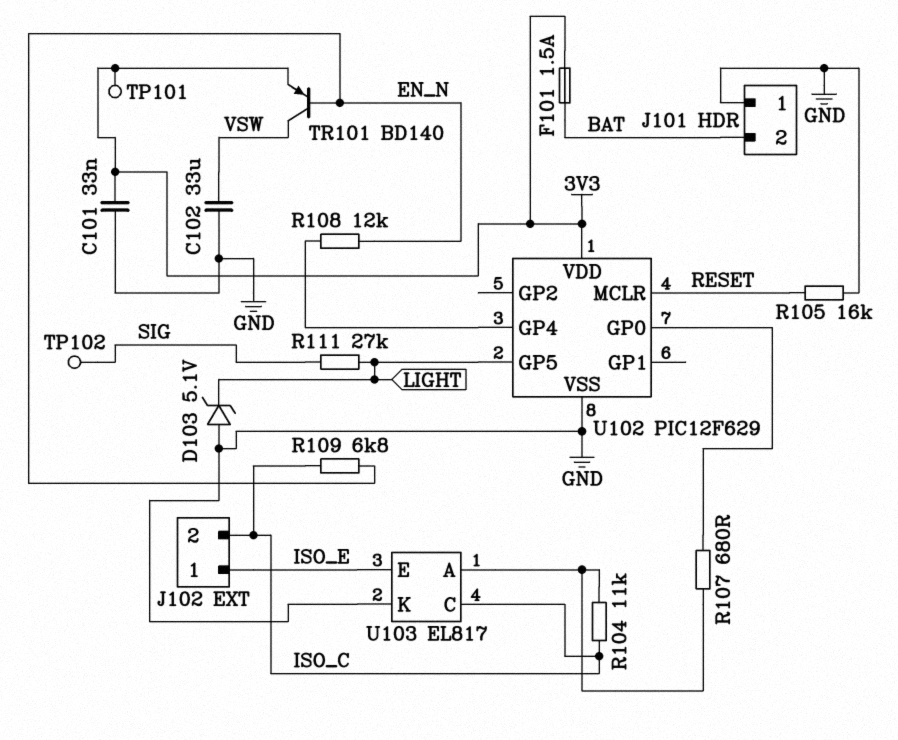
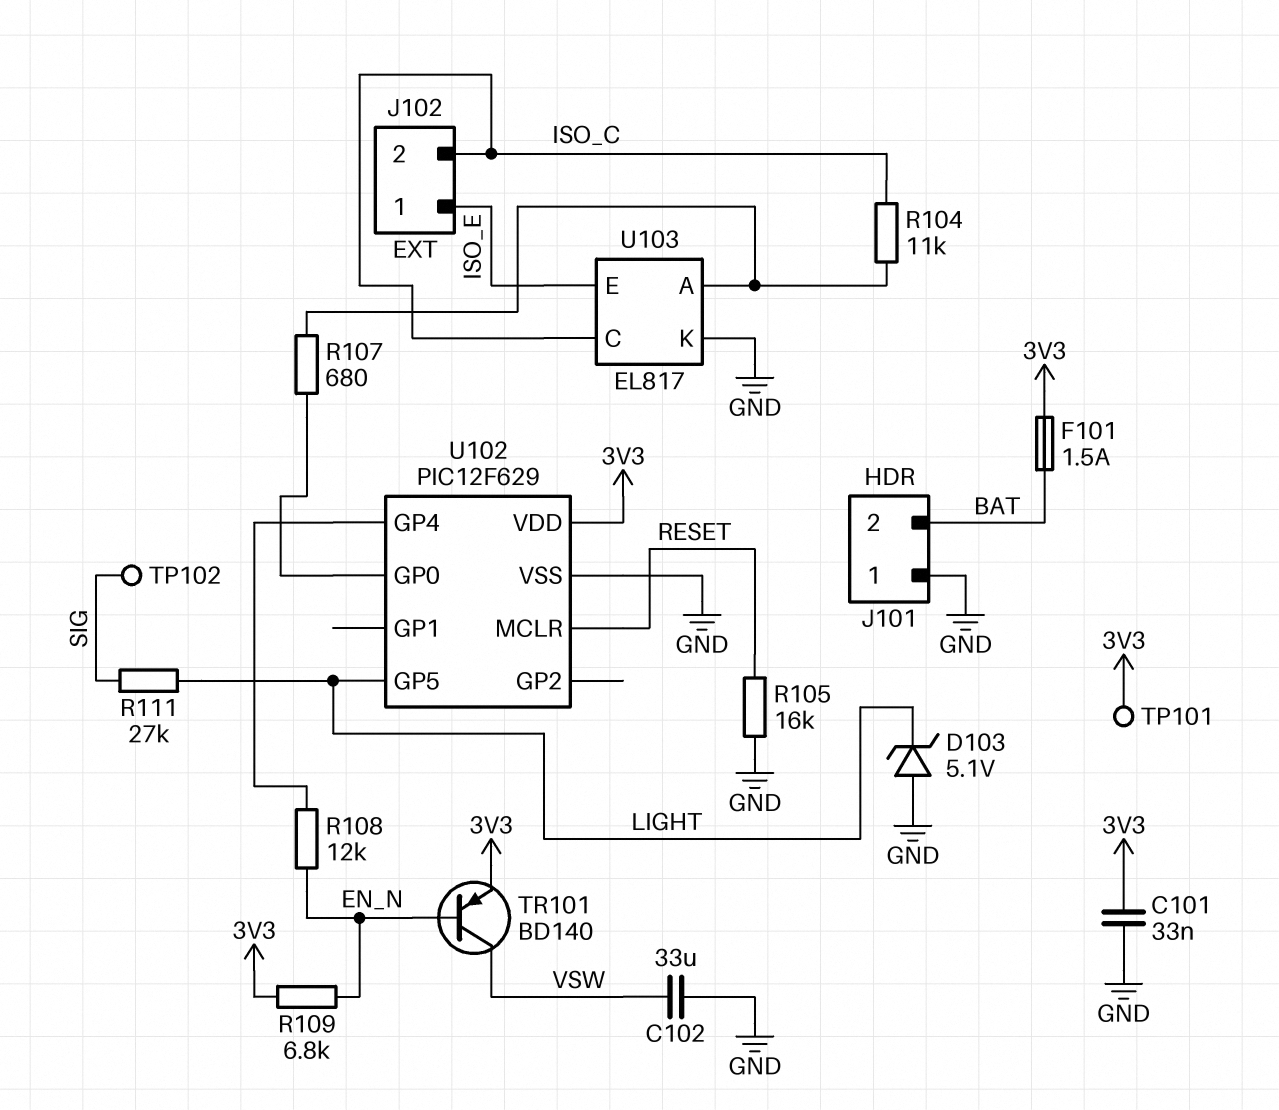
R109: 6.8k (EN_N, ISO_C) -> 6.8k (3V3, EN_N)

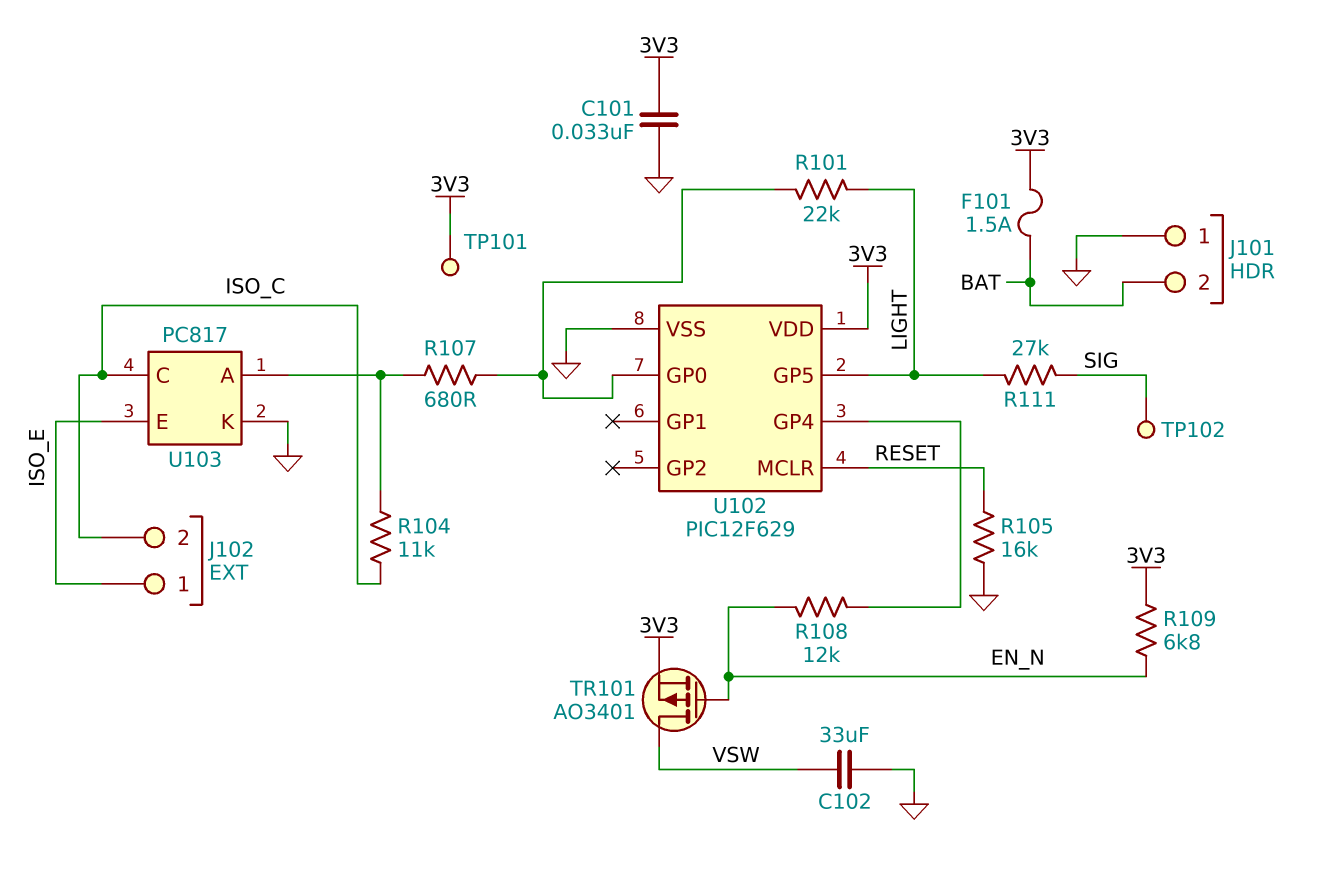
D103: zener 5.1V (A GND, K LIGHT) -> none
R101: none -> 22k (LIGHT, U102/GP0)
TR101: PNP BD140 (B EN_N, C VSW, E 3V3) -> PMOS AO3401 (G EN_N, D VSW, S 3V3)
U103: EL817 -> PC817

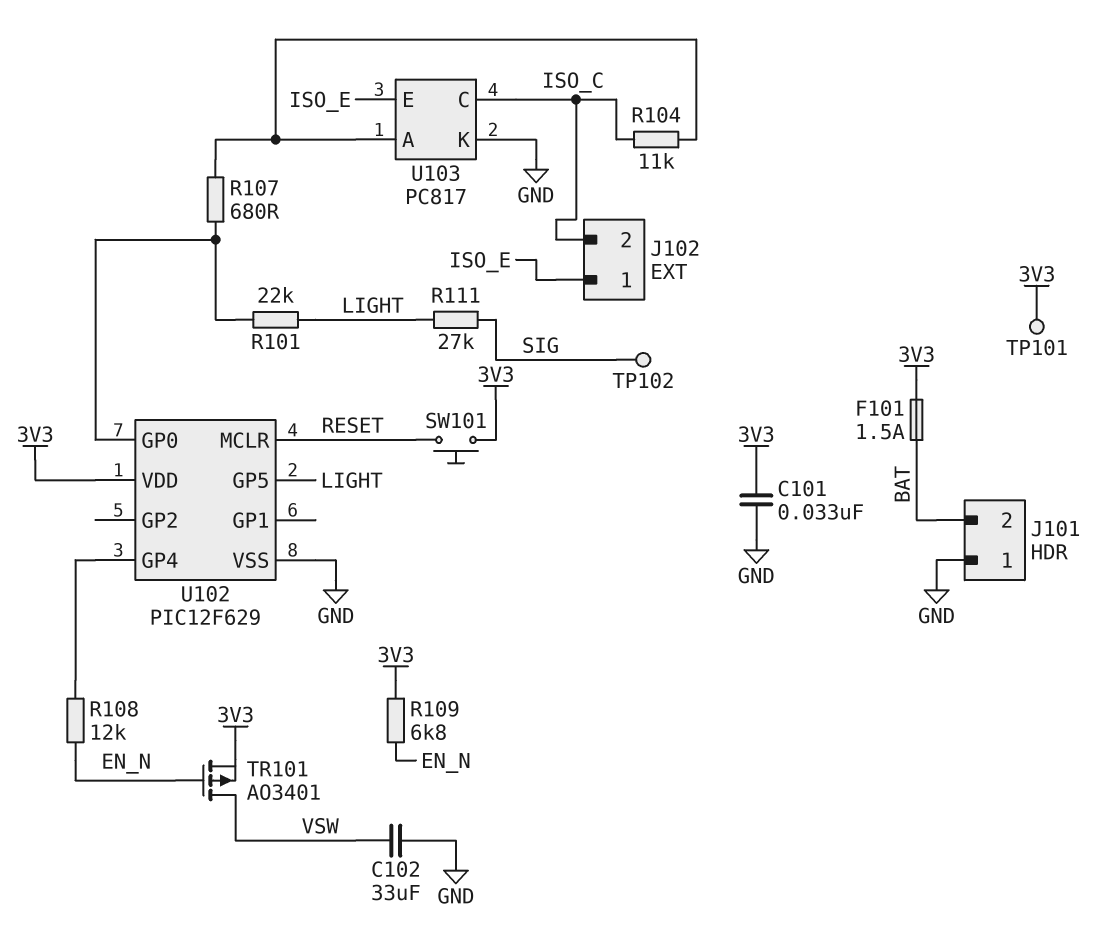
R105: 16k (GND, RESET) -> none
SW101: none -> button (3V3, RESET)

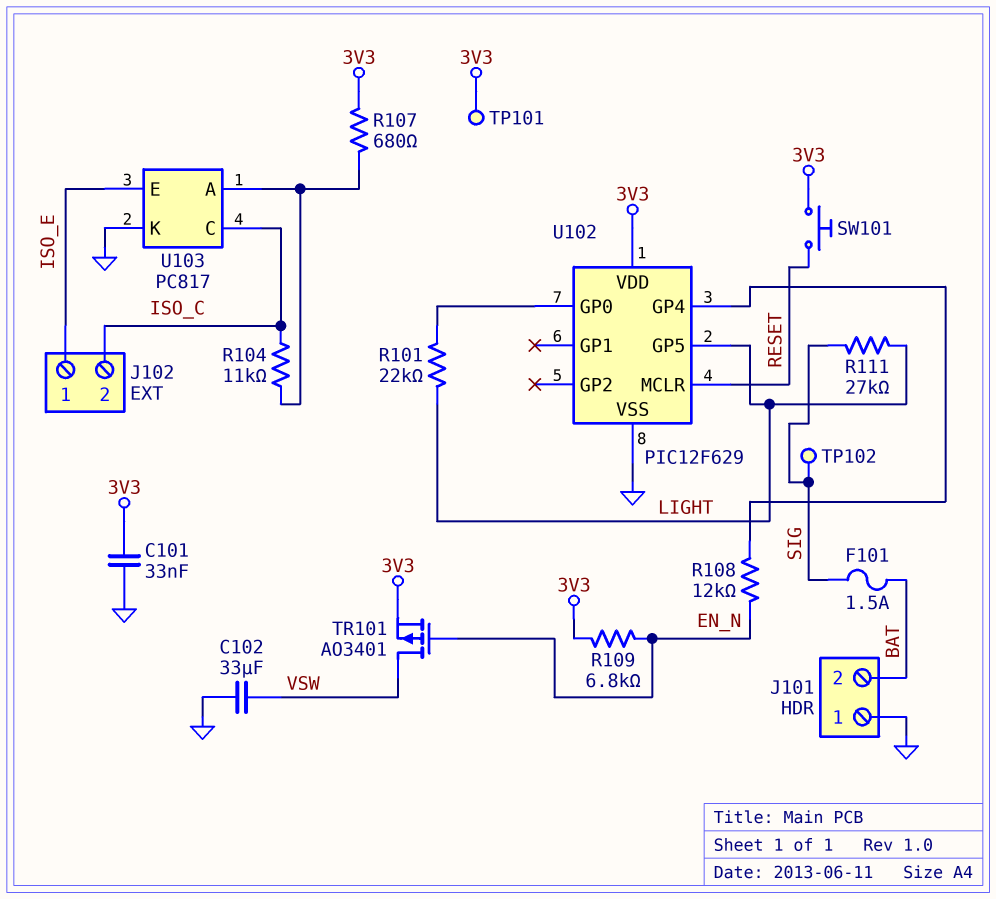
F101: 1.5A (3V3, BAT) -> 1.5A (BAT, SIG)
R107: 680 (U102/GP0, U103/A) -> 680 (3V3, U103/A)

